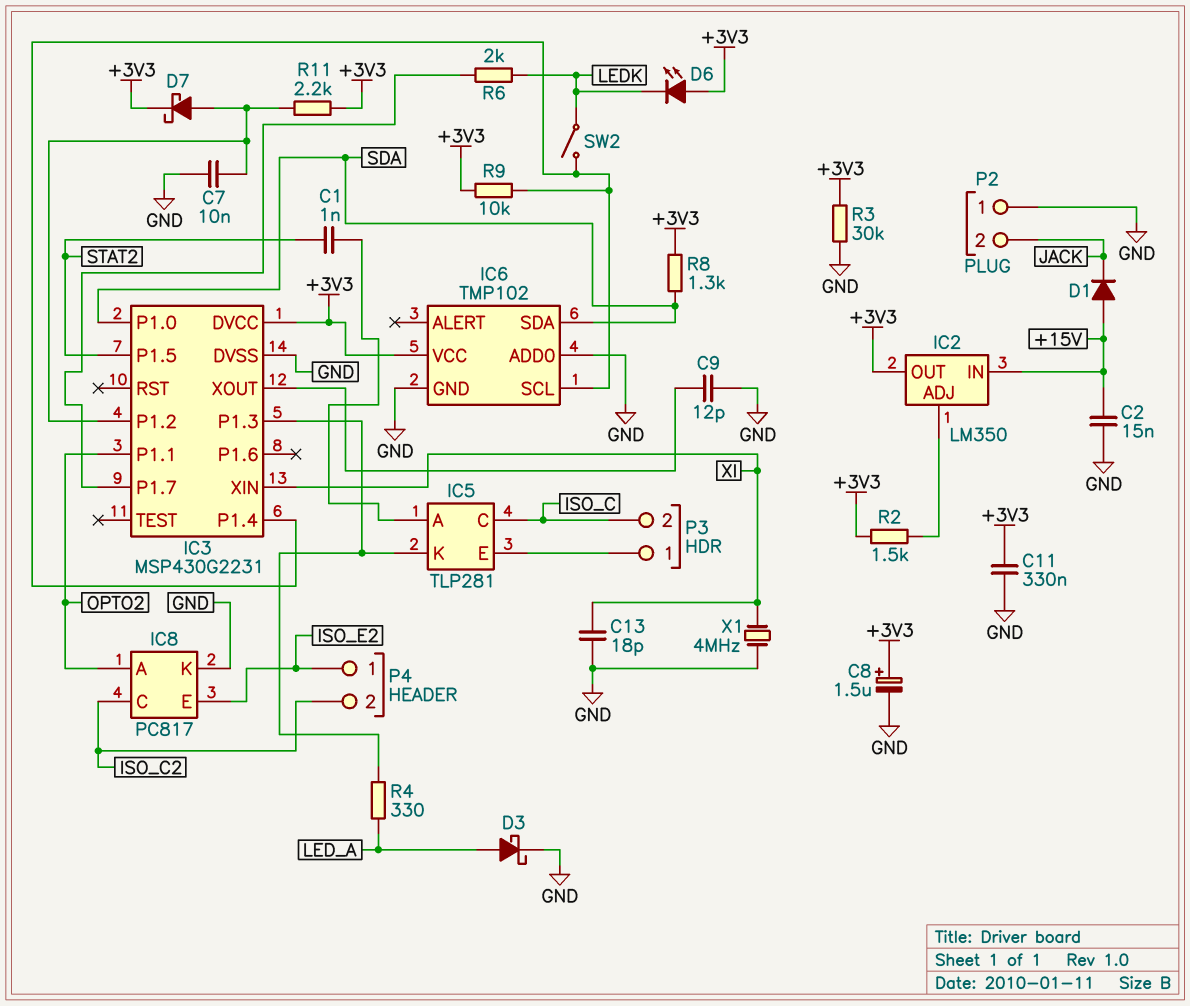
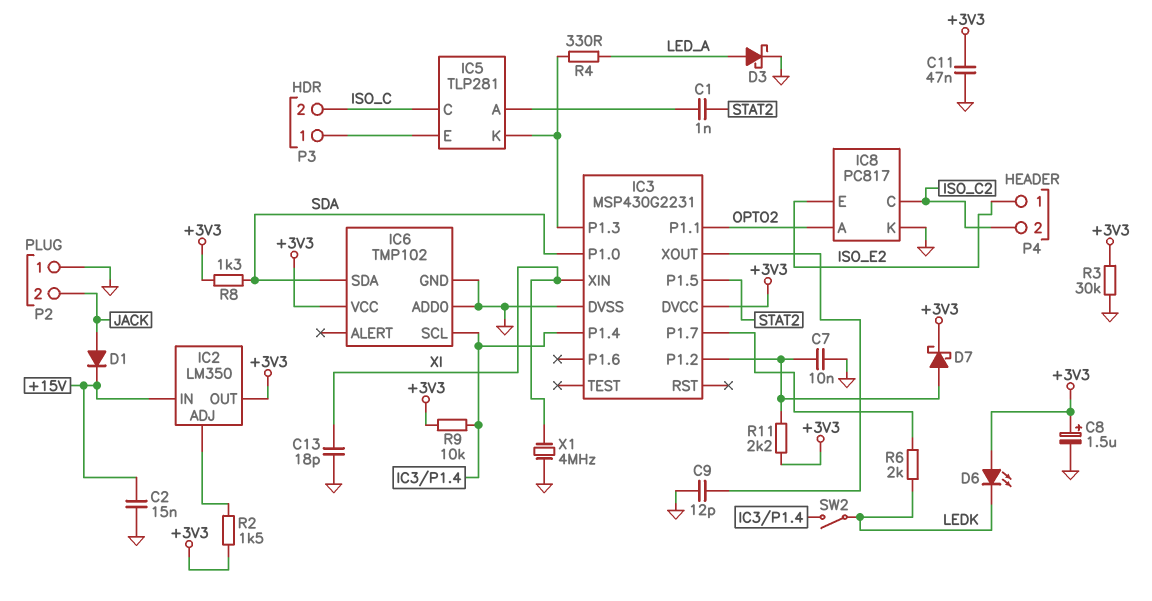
C11: 330nF (+3V3, GND) -> 47nF (+3V3, GND)
D1: diode (A +15V, K JACK) -> diode (A JACK, K +15V)

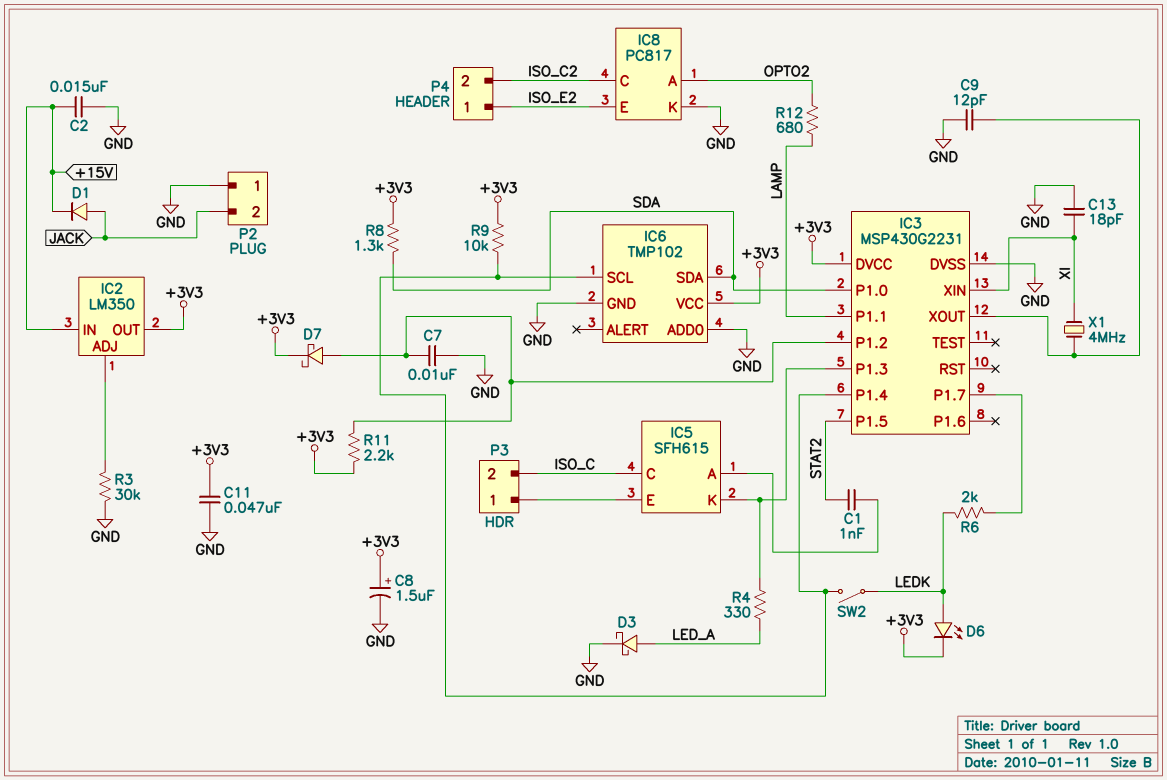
D6: LED (A +3V3, K LEDK) -> LED (A LEDK, K +3V3)
IC3 pin P1.1: OPTO2 -> LAMP
IC5: TLP281 -> SFH615
R2: 1.5k (+3V3, IC2/ADJ) -> none
R3: 30k (+3V3, GND) -> 30k (GND, IC2/ADJ)
R12: none -> 680 (LAMP, OPTO2)
X1: 4MHz (GND, XI) -> 4MHz (IC3/XOUT, XI)

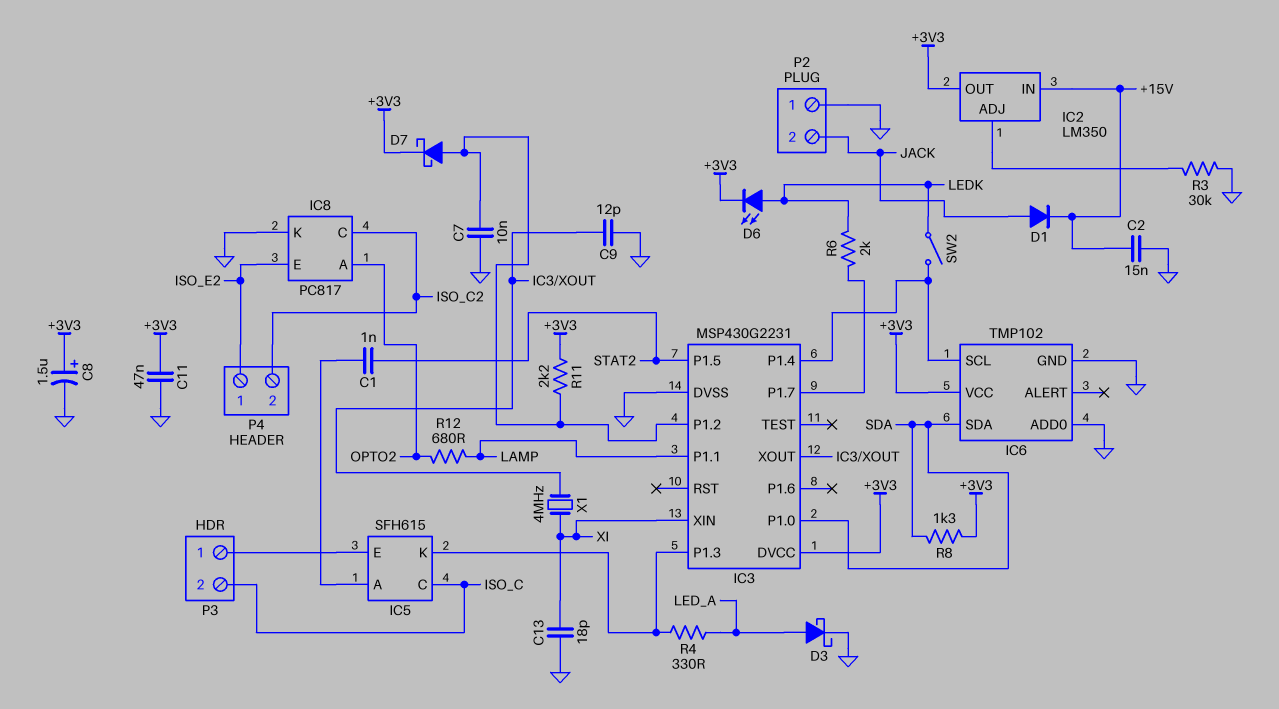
R9: 10k (+3V3, IC3/P1.4) -> none

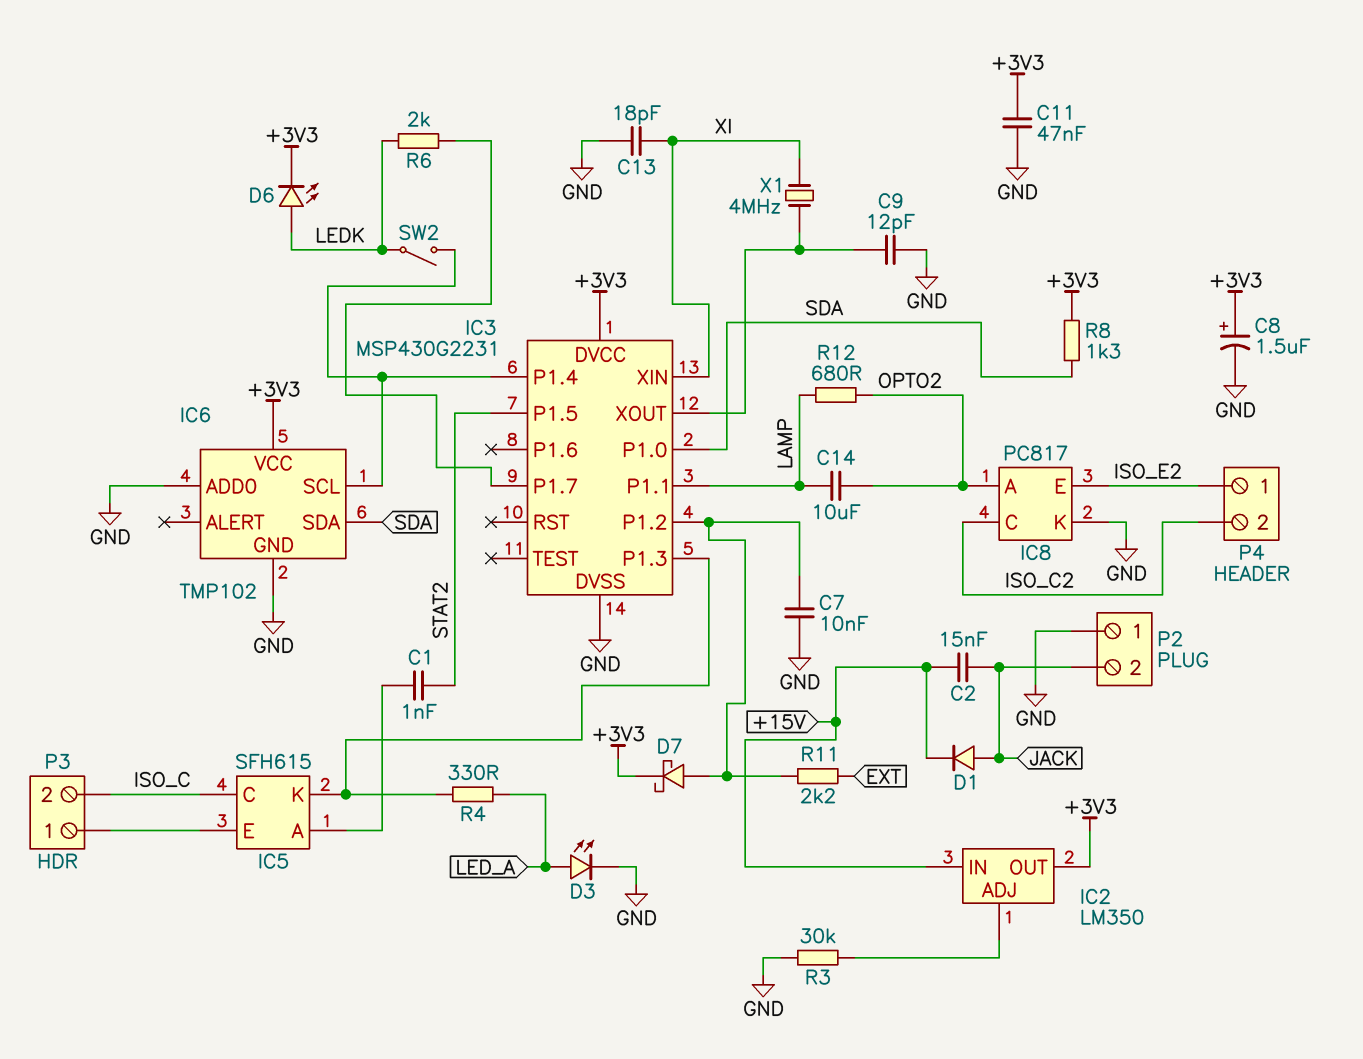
C2: 15nF (+15V, GND) -> 15nF (+15V, JACK)
C14: none -> 10uF (LAMP, OPTO2)
D3: schottky (A LED_A, K GND) -> LED (A LED_A, K GND)
R11: 2.2k (+3V3, IC3/P1.2) -> 2.2k (EXT, IC3/P1.2)

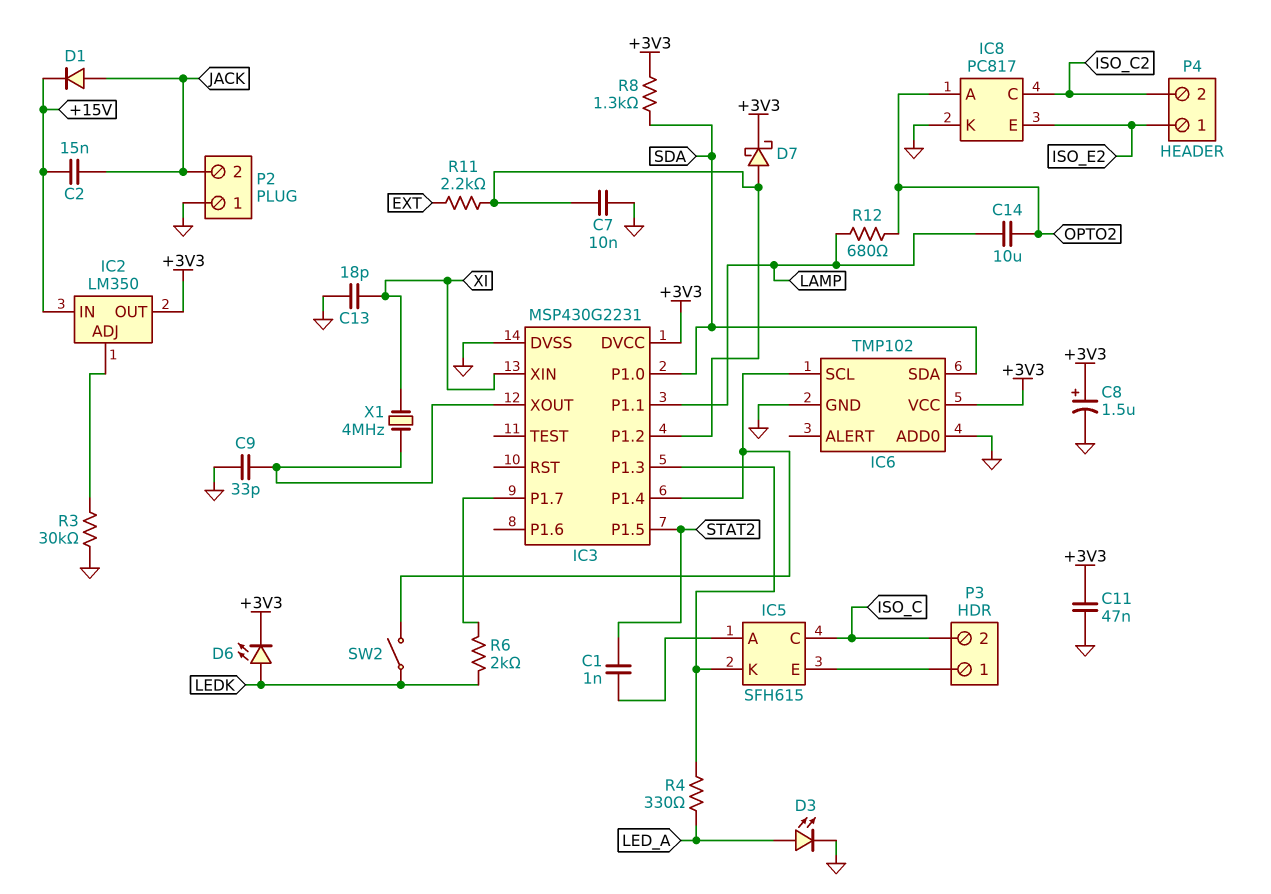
C9: 12pF (GND, IC3/XOUT) -> 33pF (GND, IC3/XOUT)

